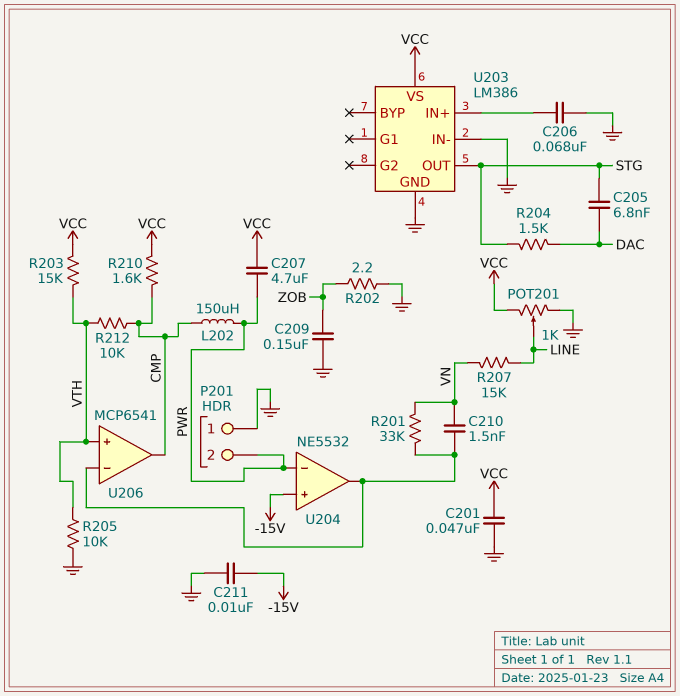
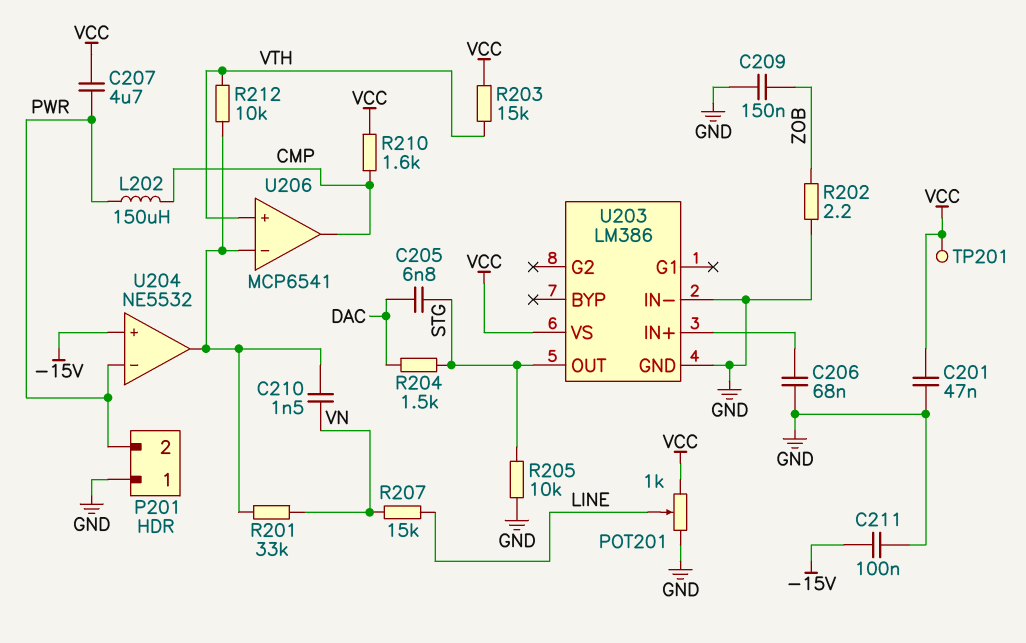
C211: 10nF (-15V, GND) -> 100nF (-15V, GND)
R205: 10k (GND, VTH) -> 10k (GND, STG)
R212: 10k (CMP, VTH) -> 10k (U204/out, VTH)
TP201: none -> test point (VCC)

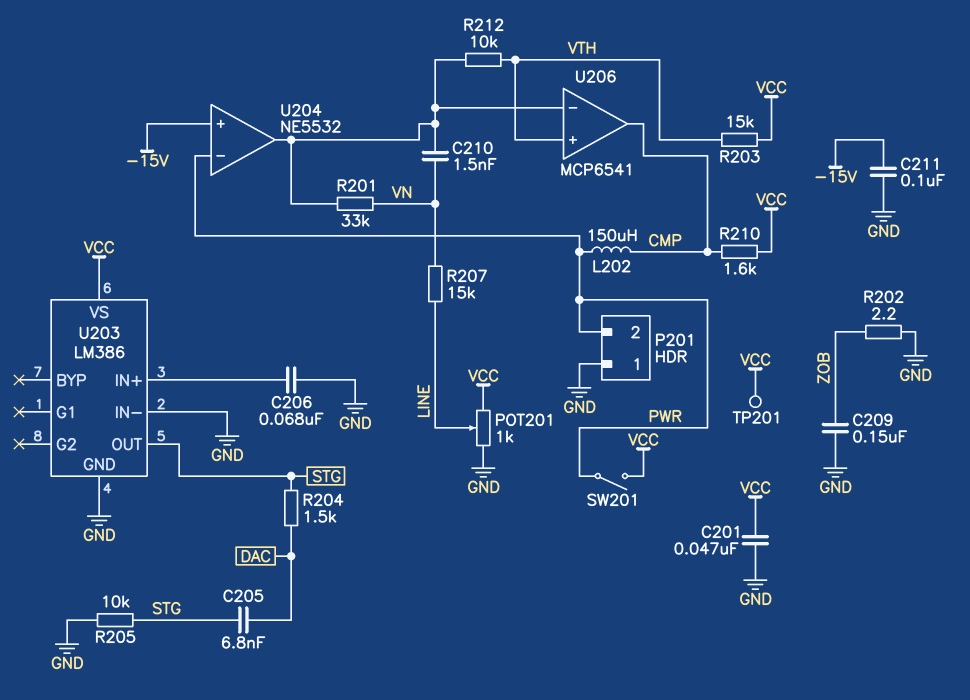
C207: 4.7uF (PWR, VCC) -> none
SW201: none -> switch (PWR, VCC)

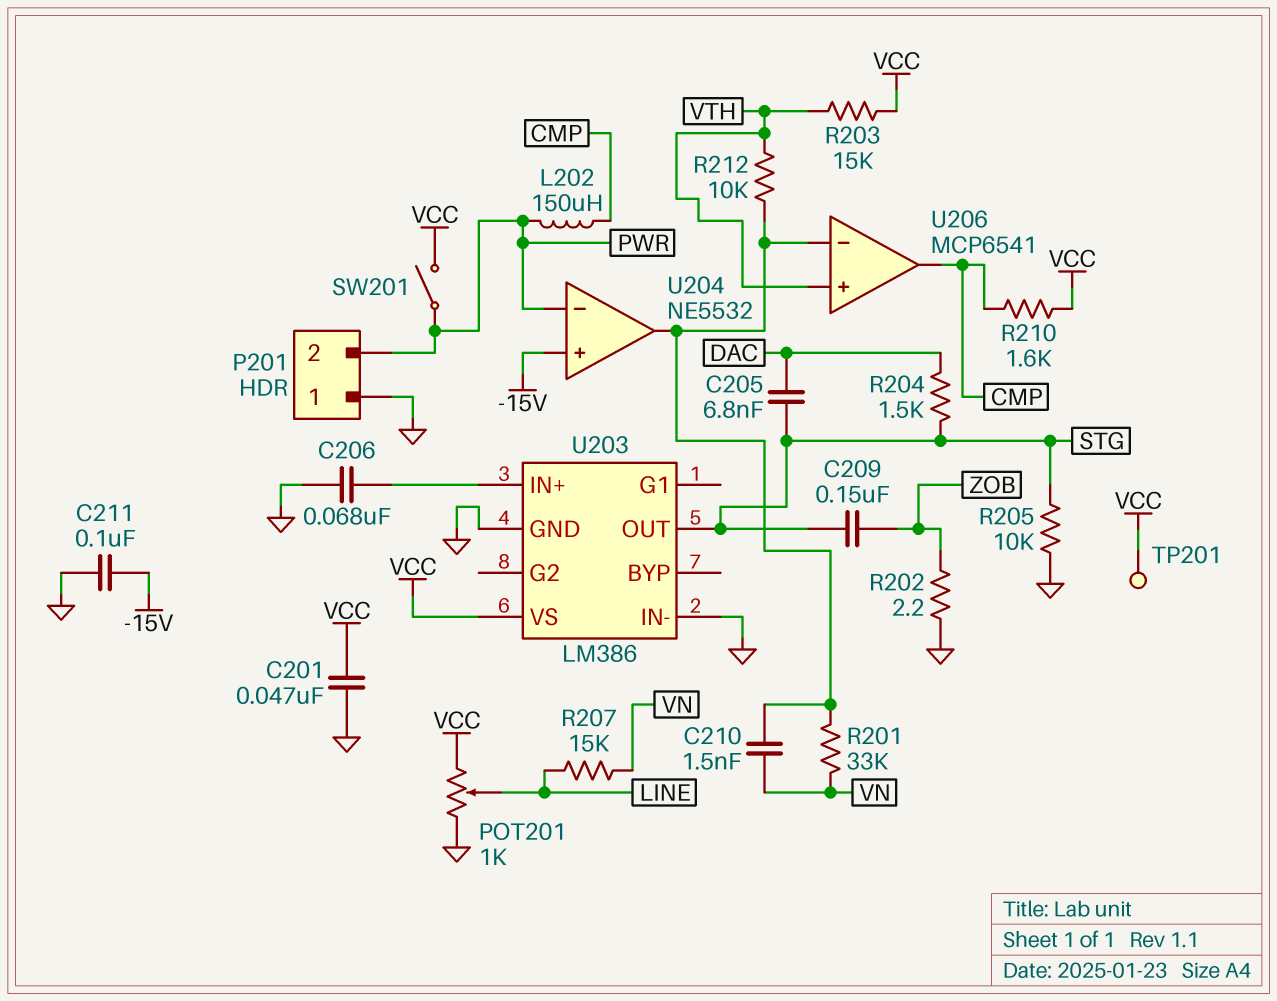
C209: 150nF (GND, ZOB) -> 150nF (STG, ZOB)

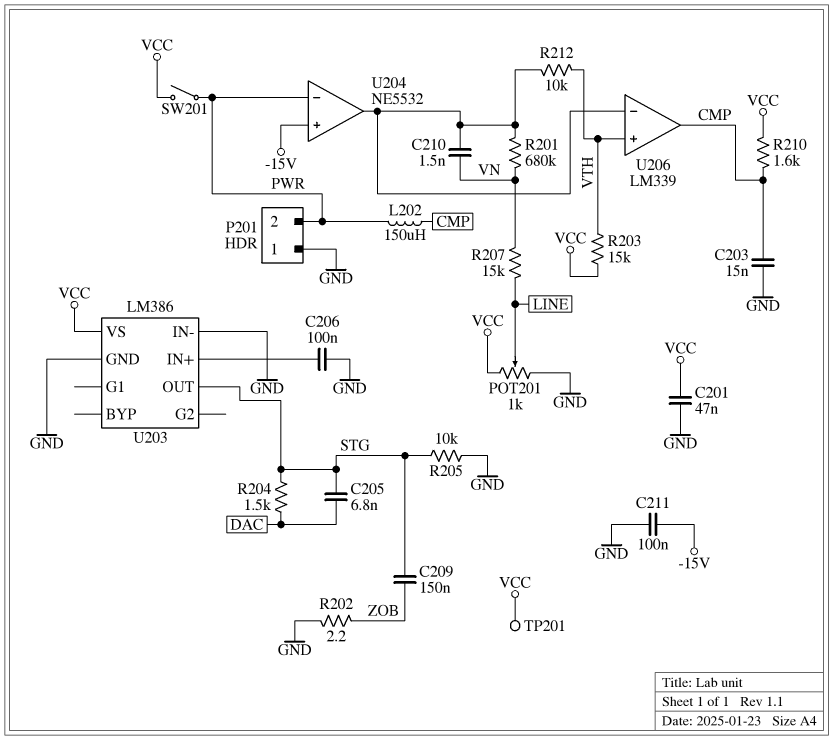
C203: none -> 15nF (CMP, GND)
C206: 68nF (GND, U203/IN+) -> 100nF (GND, U203/IN+)
R201: 33k (U204/out, VN) -> 680k (U204/out, VN)
U206: MCP6541 -> LM339

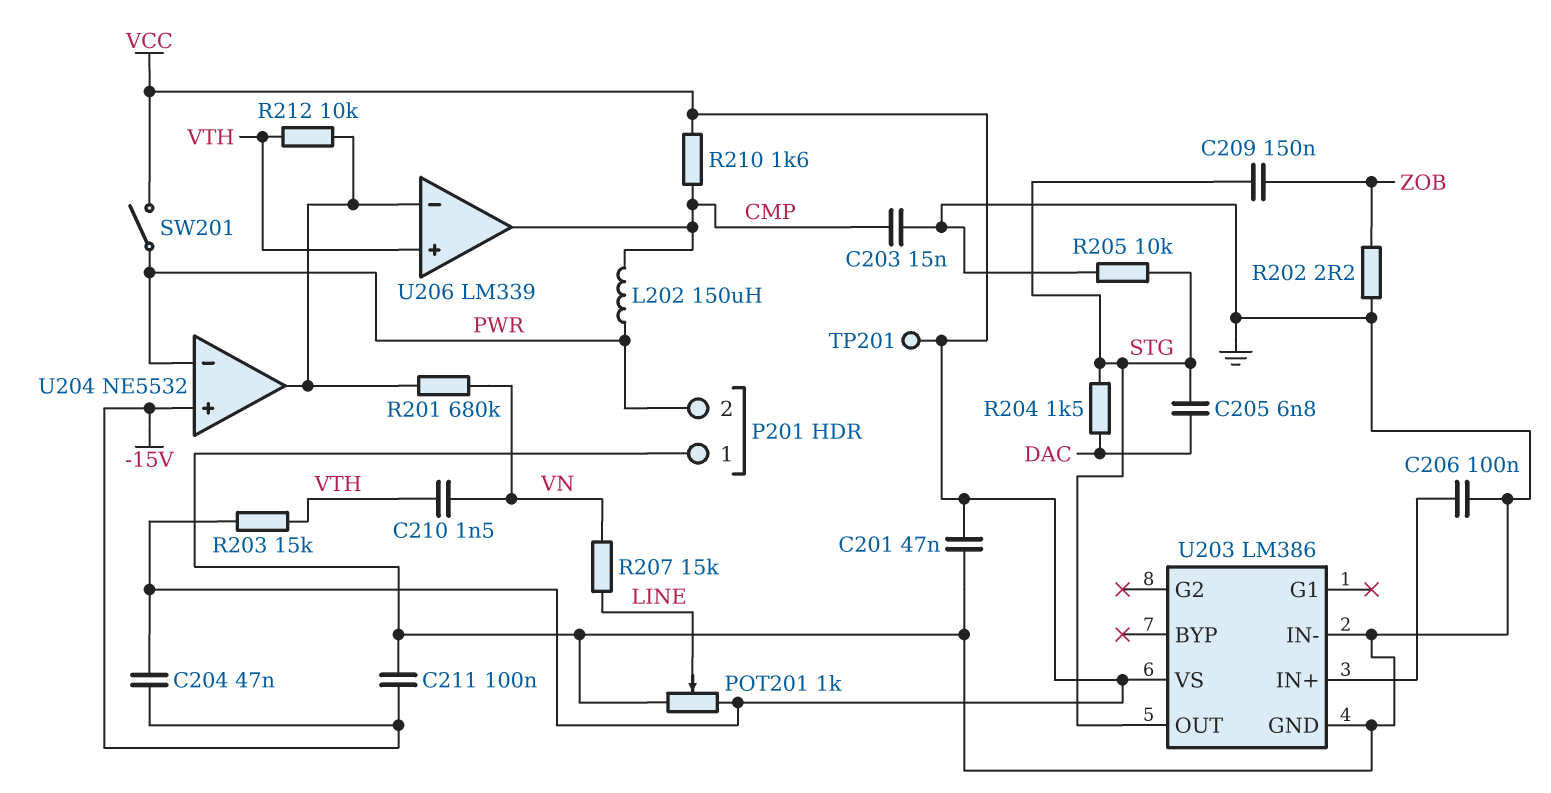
C204: none -> 47nF (-15V, VCC)
C210: 1.5nF (U204/out, VN) -> 1.5nF (VN, VTH)

